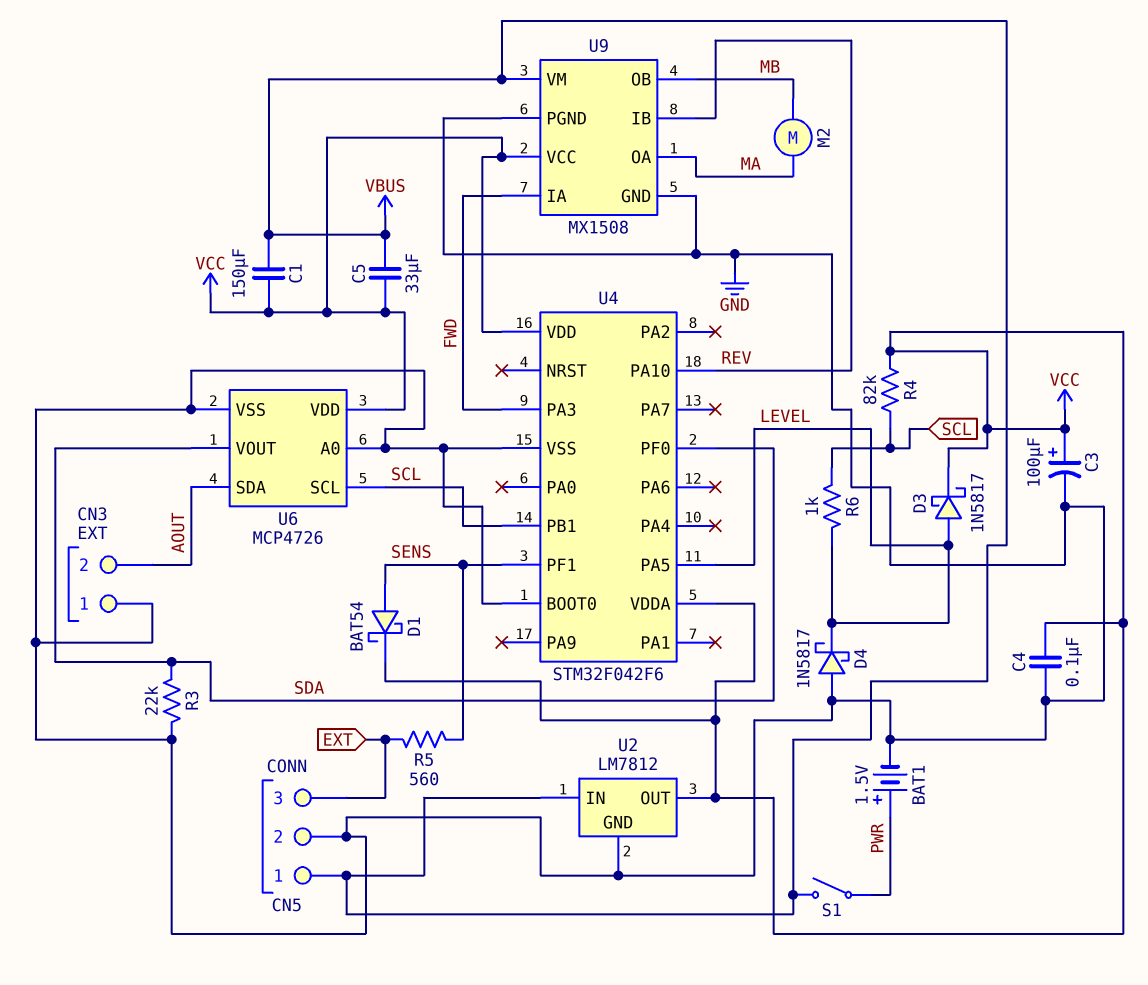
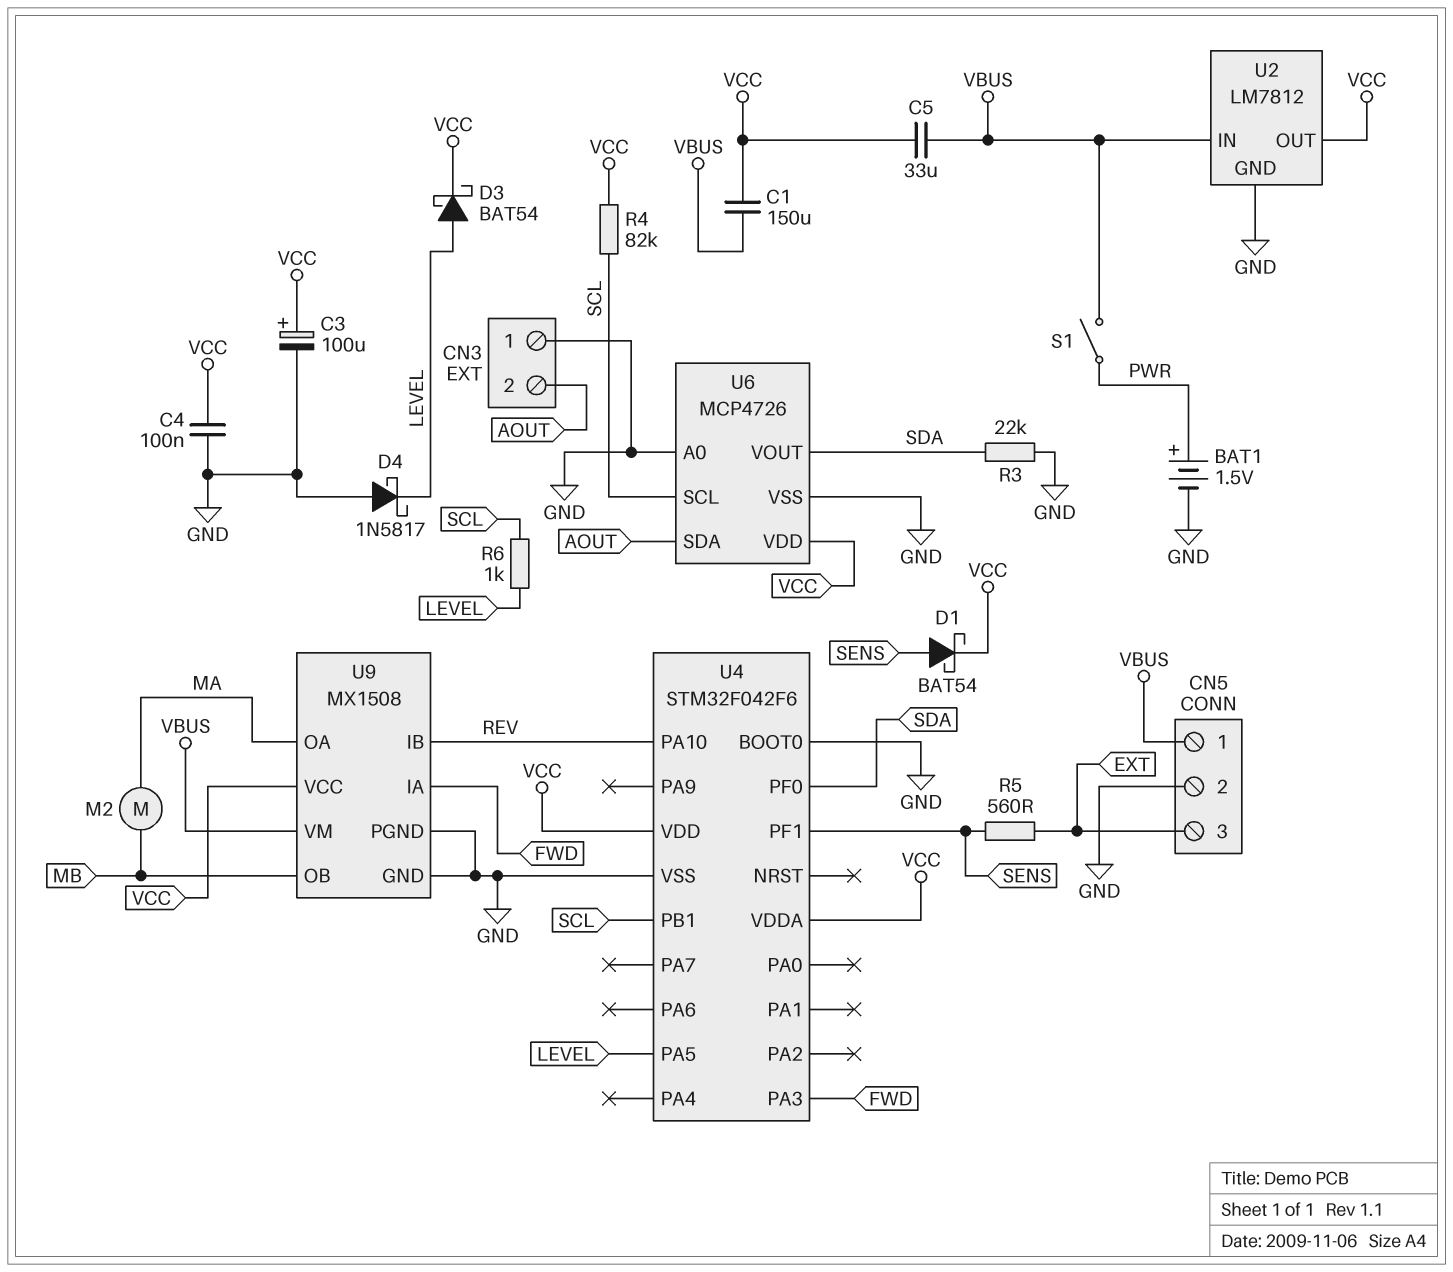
D3: schottky 1N5817 (A LEVEL, K VCC) -> schottky BAT54 (A LEVEL, K VCC)

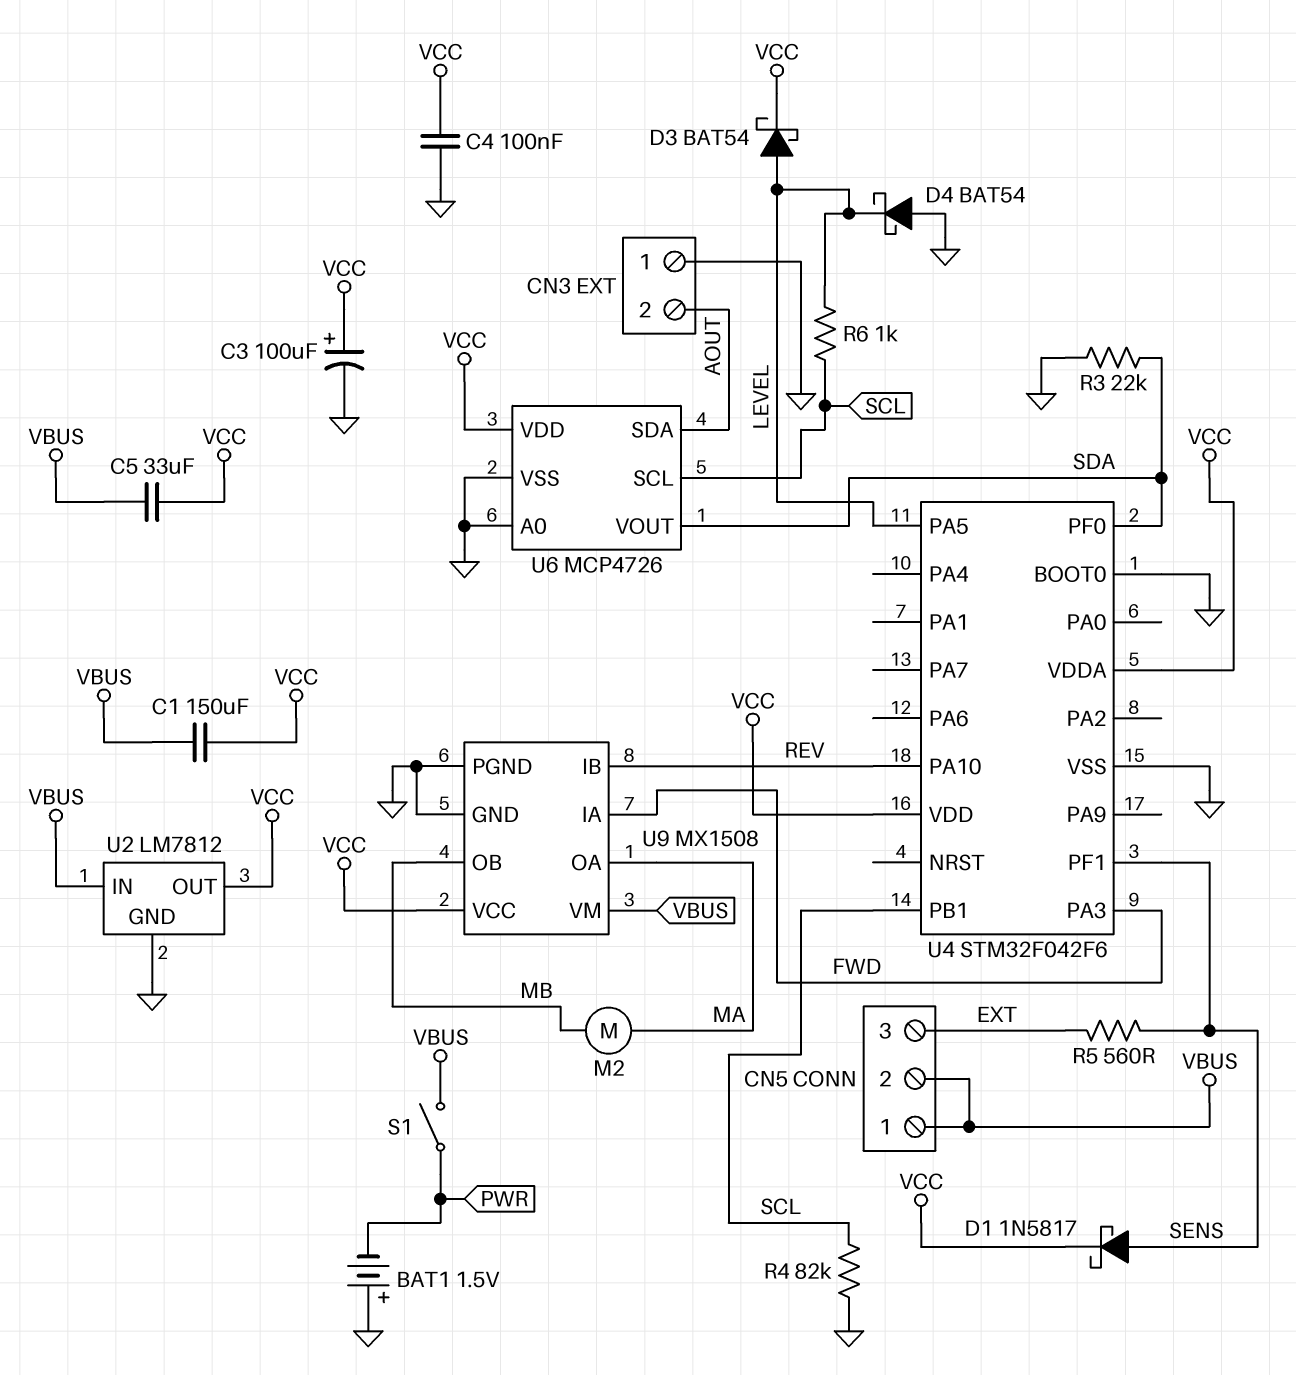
BAT1: 1.5V (plus PWR, minus GND) -> 1.5V (plus GND, minus PWR)
CN5 pin 2: GND -> VBUS
D1: schottky BAT54 (A SENS, K VCC) -> schottky 1N5817 (A SENS, K VCC)
D4: schottky 1N5817 (A GND, K LEVEL) -> schottky BAT54 (A GND, K LEVEL)
R4: 82k (SCL, VCC) -> 82k (GND, SCL)

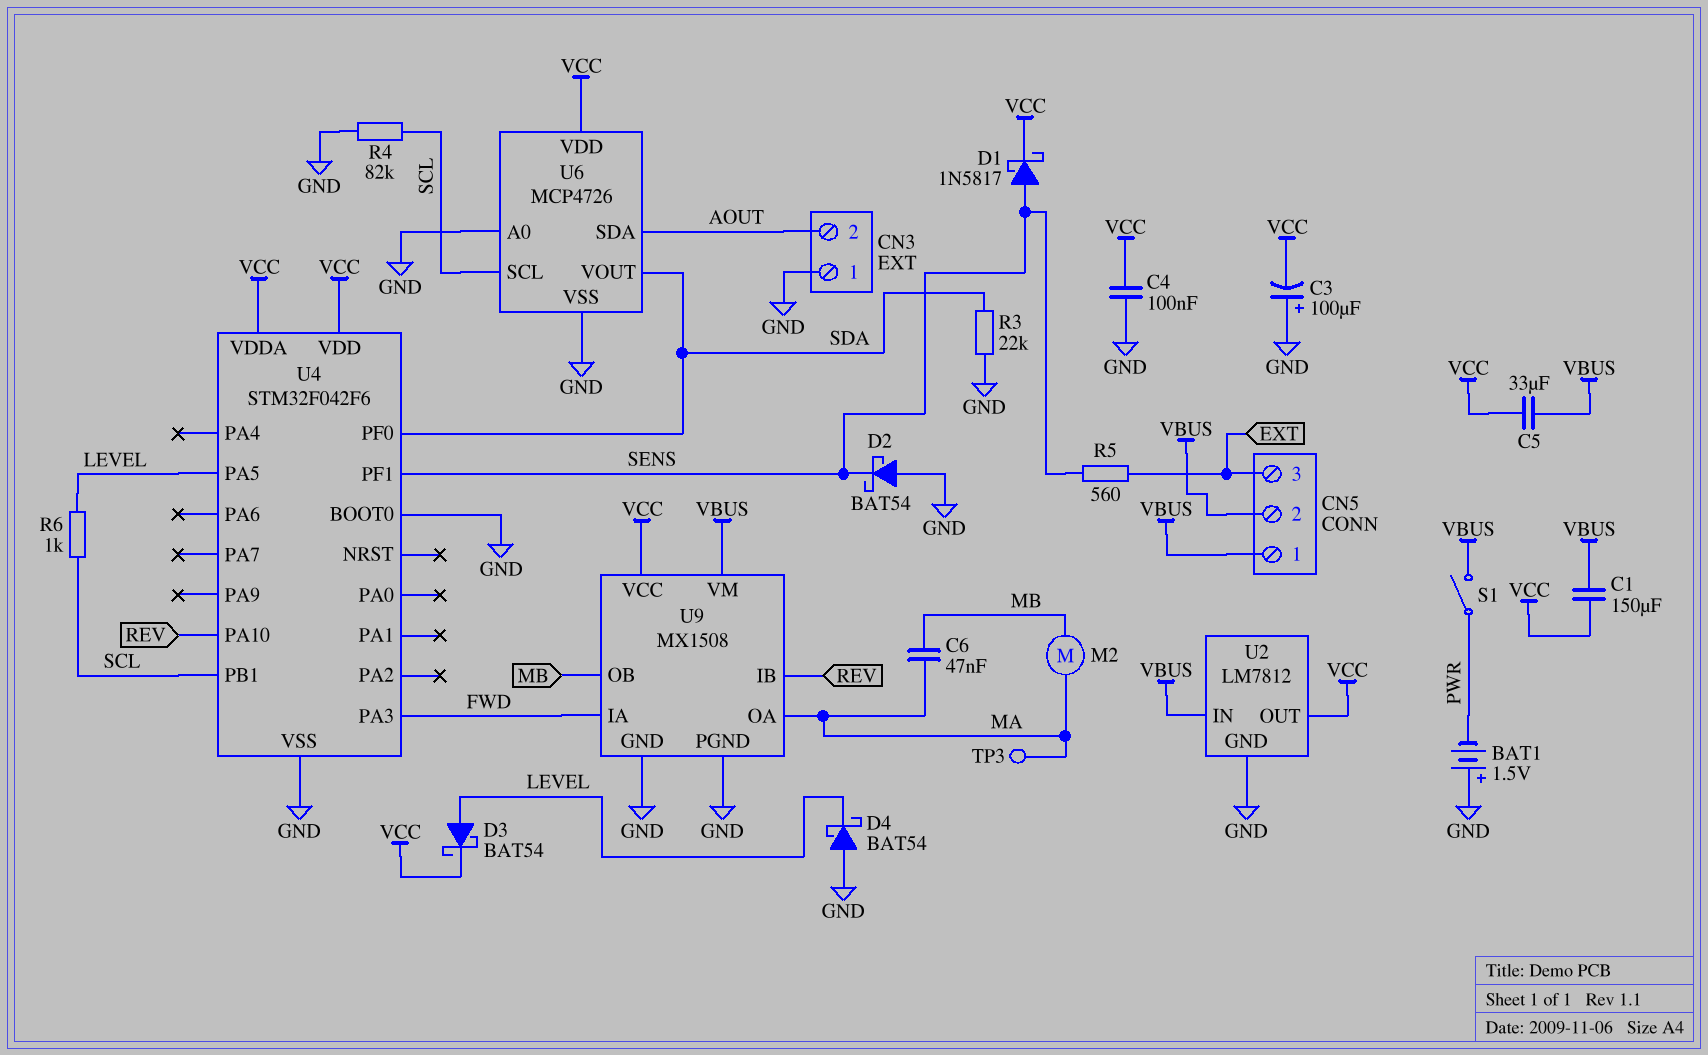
C3: 100uF (plus VCC, minus GND) -> 100uF (plus GND, minus VCC)
C6: none -> 47nF (MA, MB)
D2: none -> schottky BAT54 (A GND, K SENS)
TP3: none -> test point (MA)

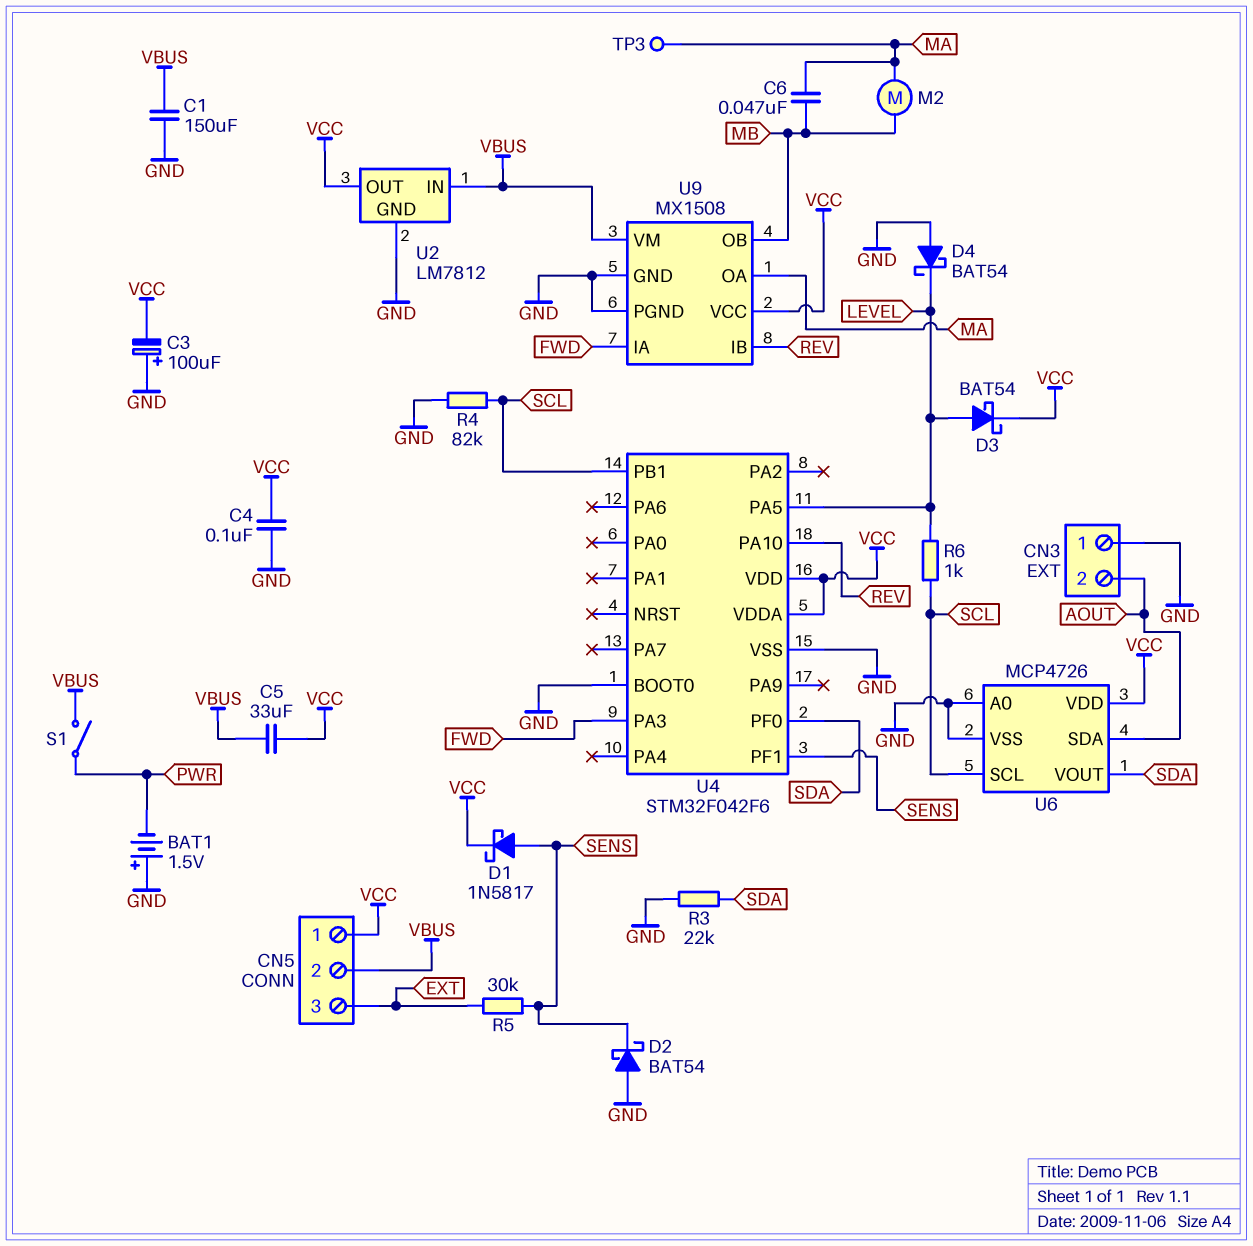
C1: 150uF (VBUS, VCC) -> 150uF (GND, VBUS)
CN5 pin 1: VBUS -> VCC
R5: 560 (EXT, SENS) -> 30k (EXT, SENS)

